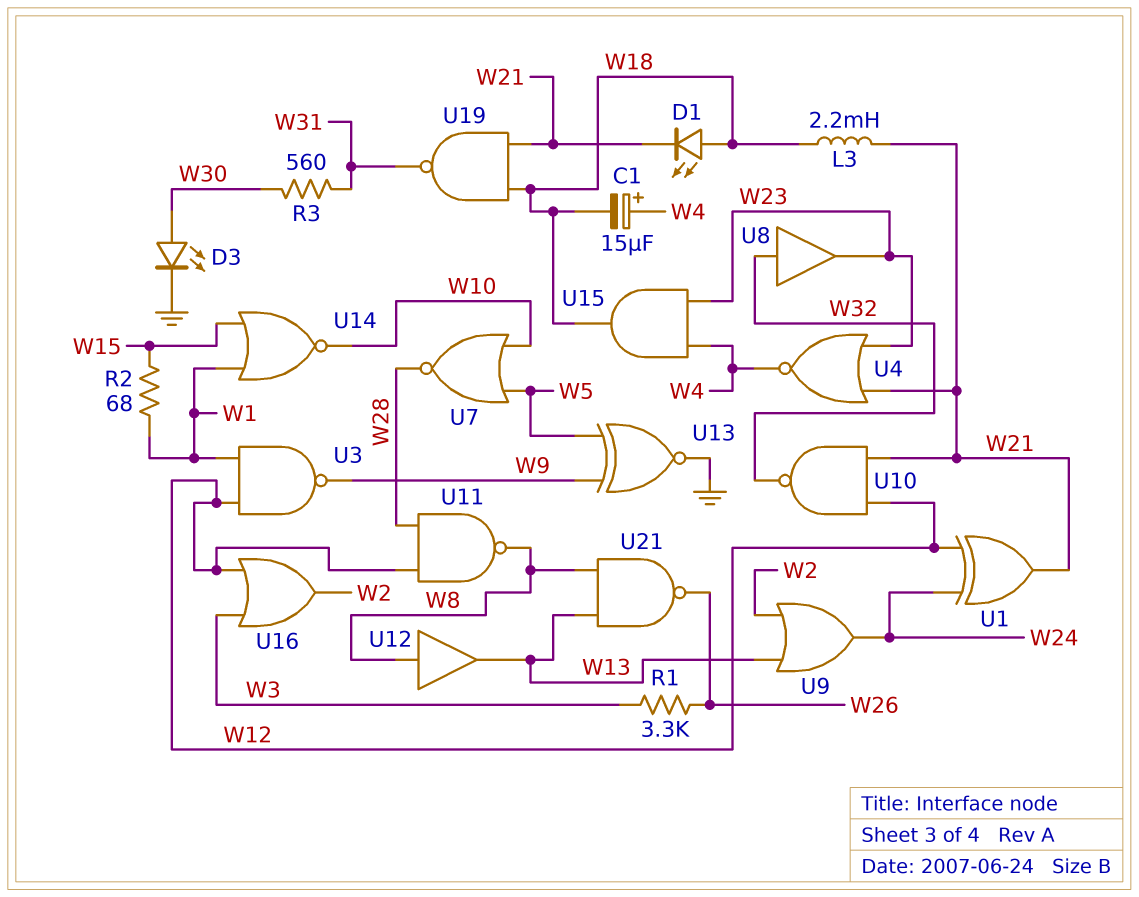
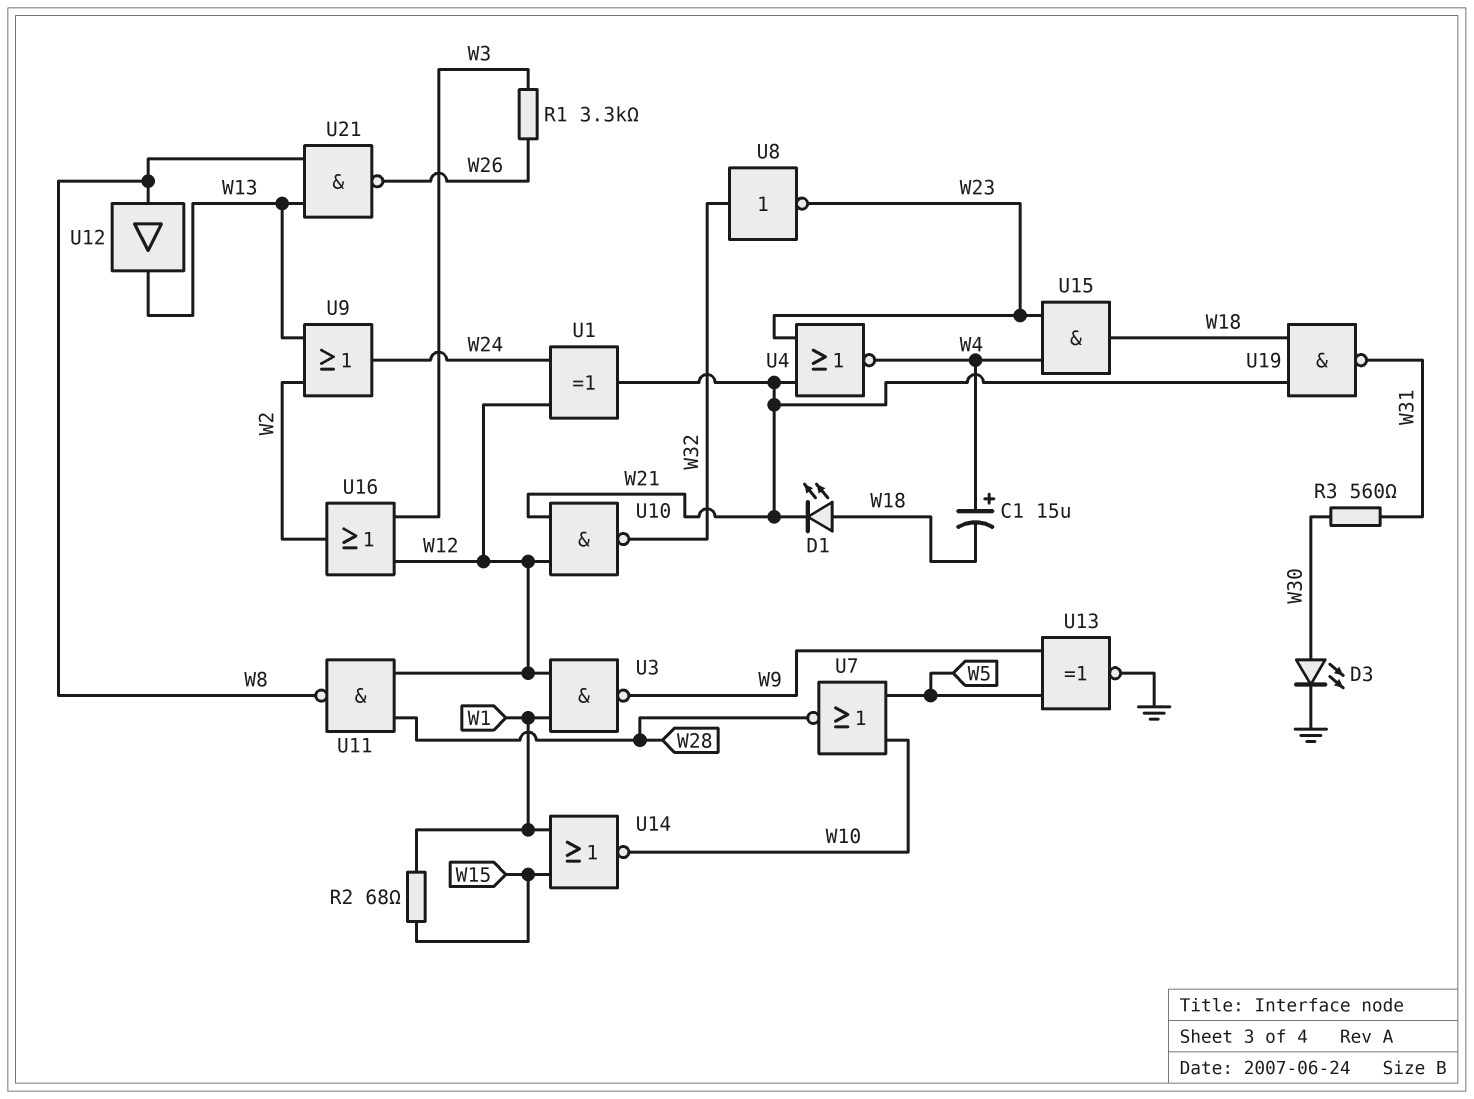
L3: 2.2mH (W18, W21) -> none
U8: buffer (in W32, out W23) -> NOT (in W32, out W23)

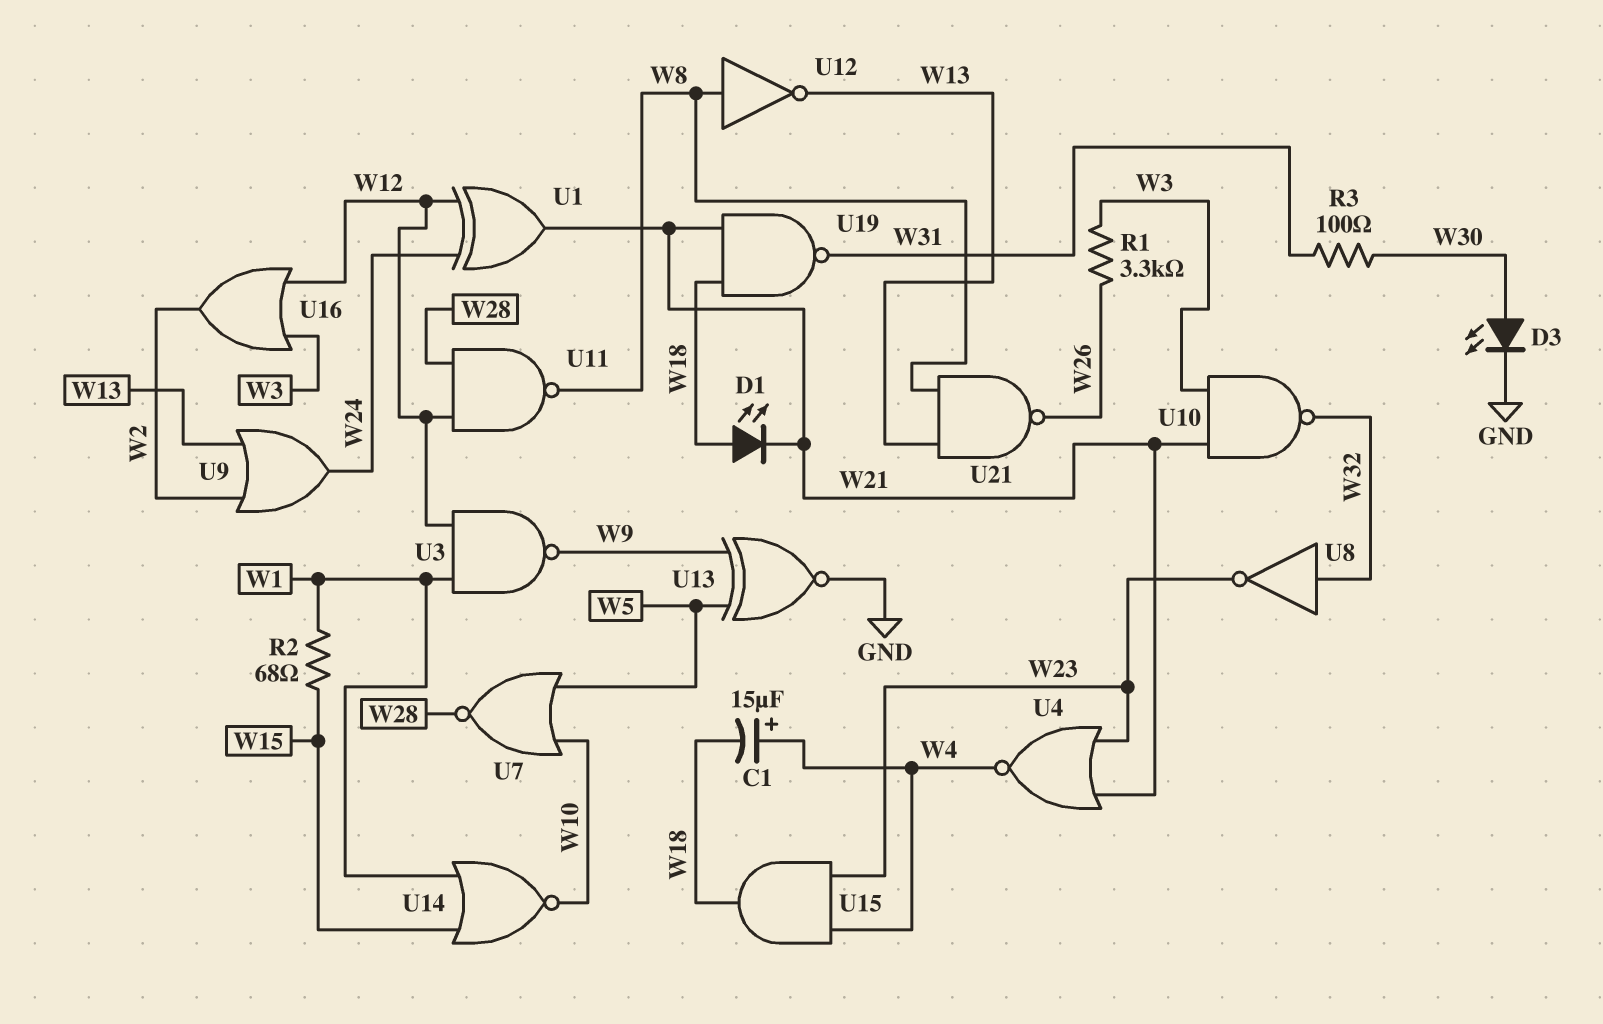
R3: 560 (W30, W31) -> 100 (W30, W31)
U10: NAND (in W12, in W21, out W32) -> NAND (in W3, in W21, out W32)
U12: buffer (in W8, out W13) -> NOT (in W8, out W13)

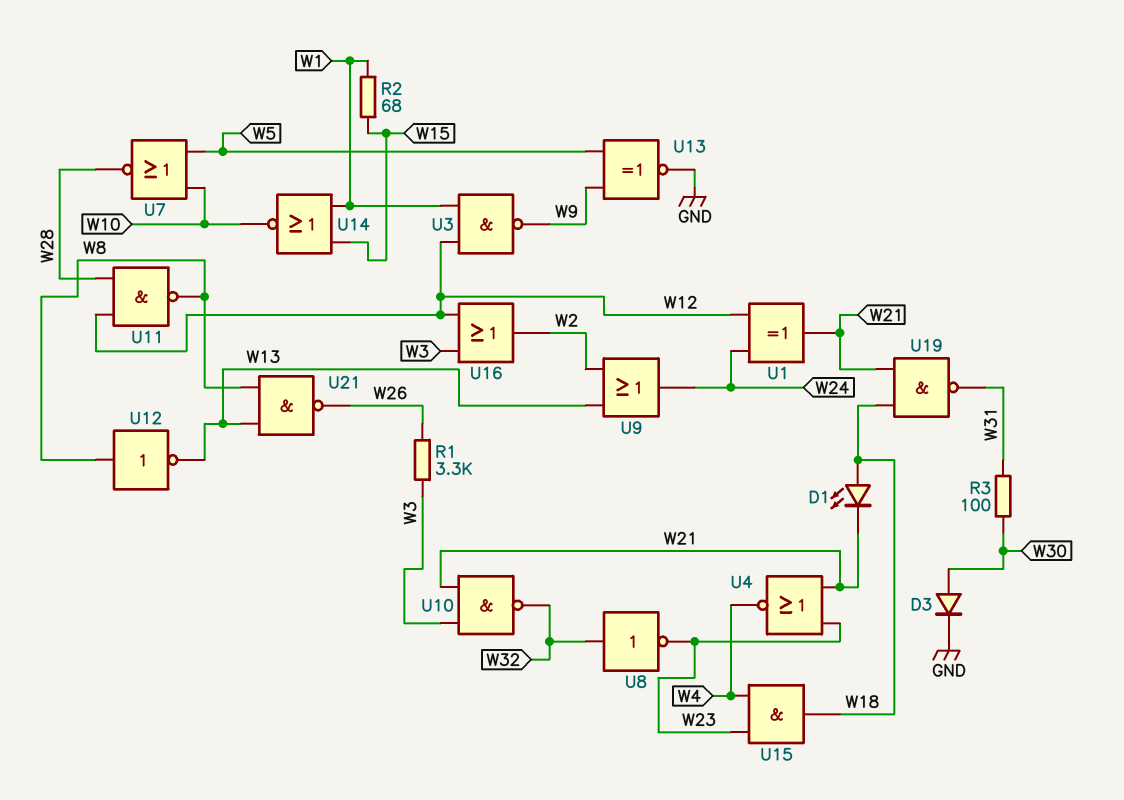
C1: 15uF (plus W4, minus W18) -> none
D3: LED (A W30, K GND) -> diode (A W30, K GND)

